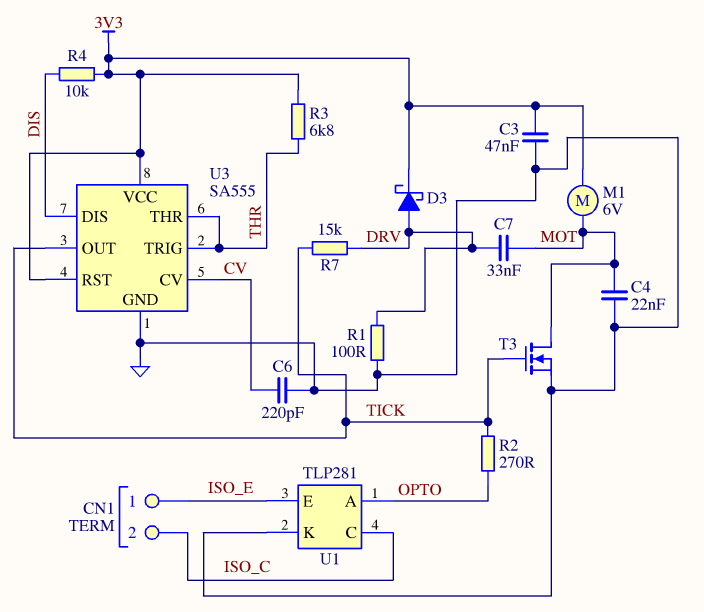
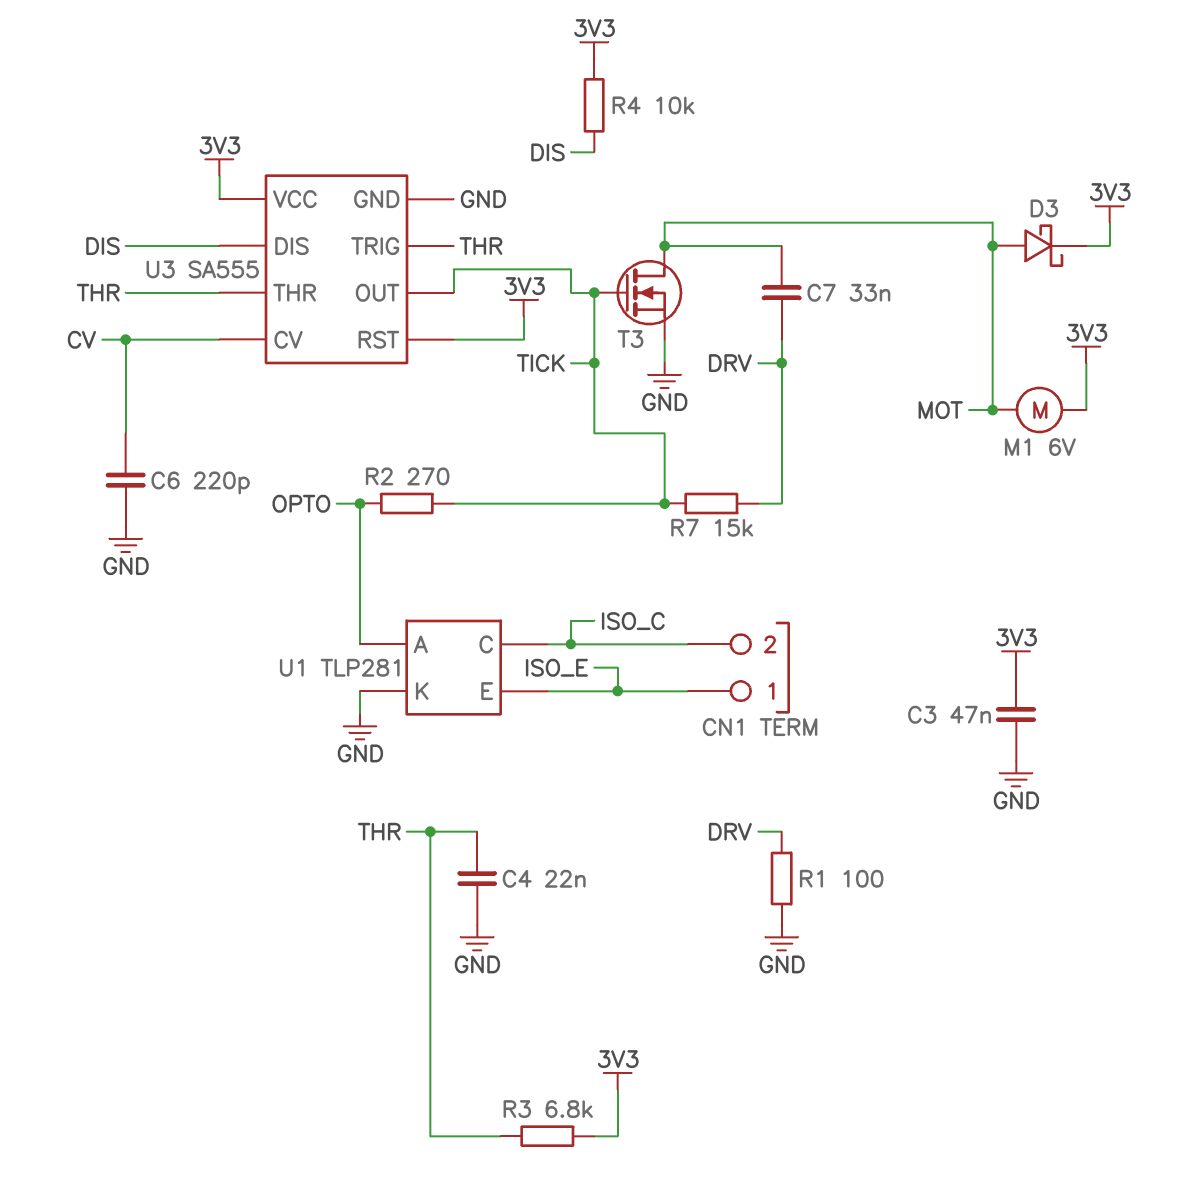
C4: 22nF (GND, MOT) -> 22nF (GND, THR)
D3: schottky (A DRV, K 3V3) -> schottky (A MOT, K 3V3)

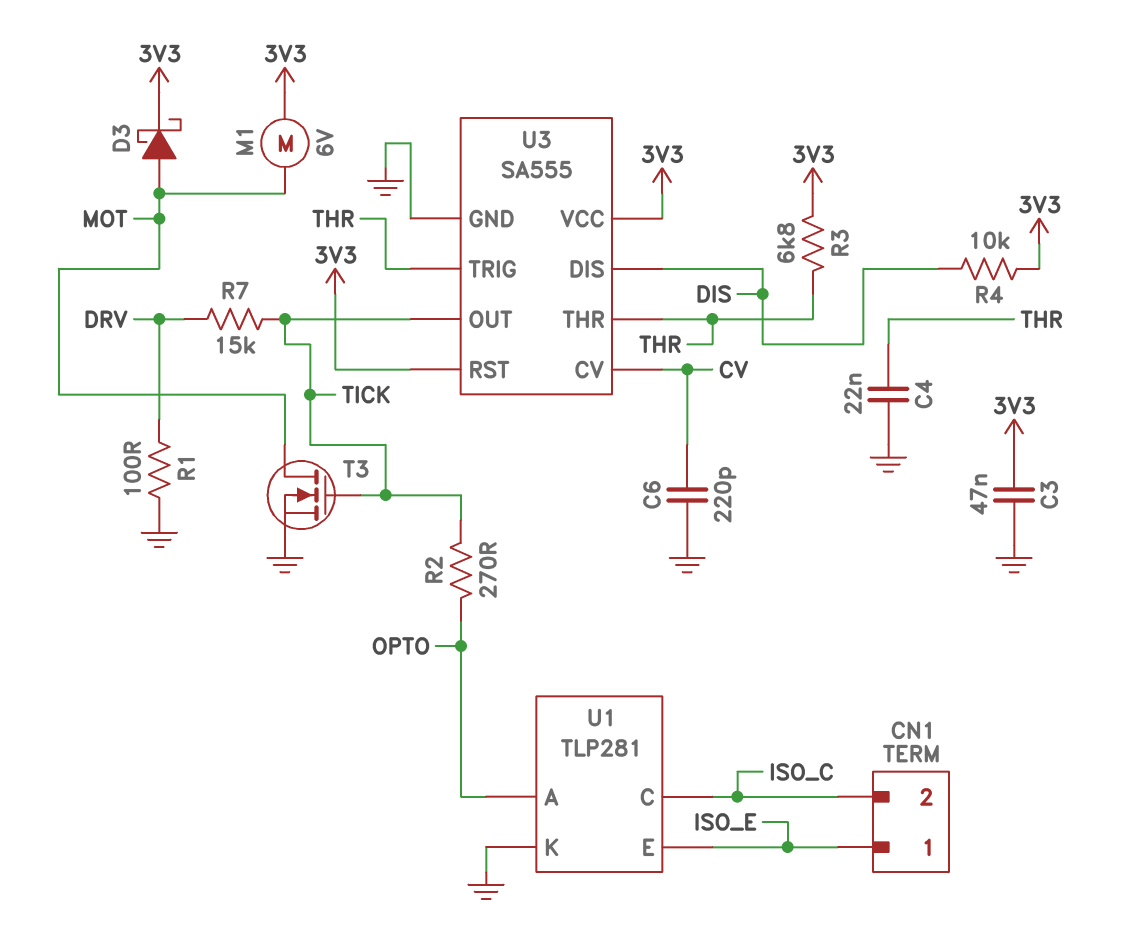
C7: 33nF (DRV, MOT) -> none

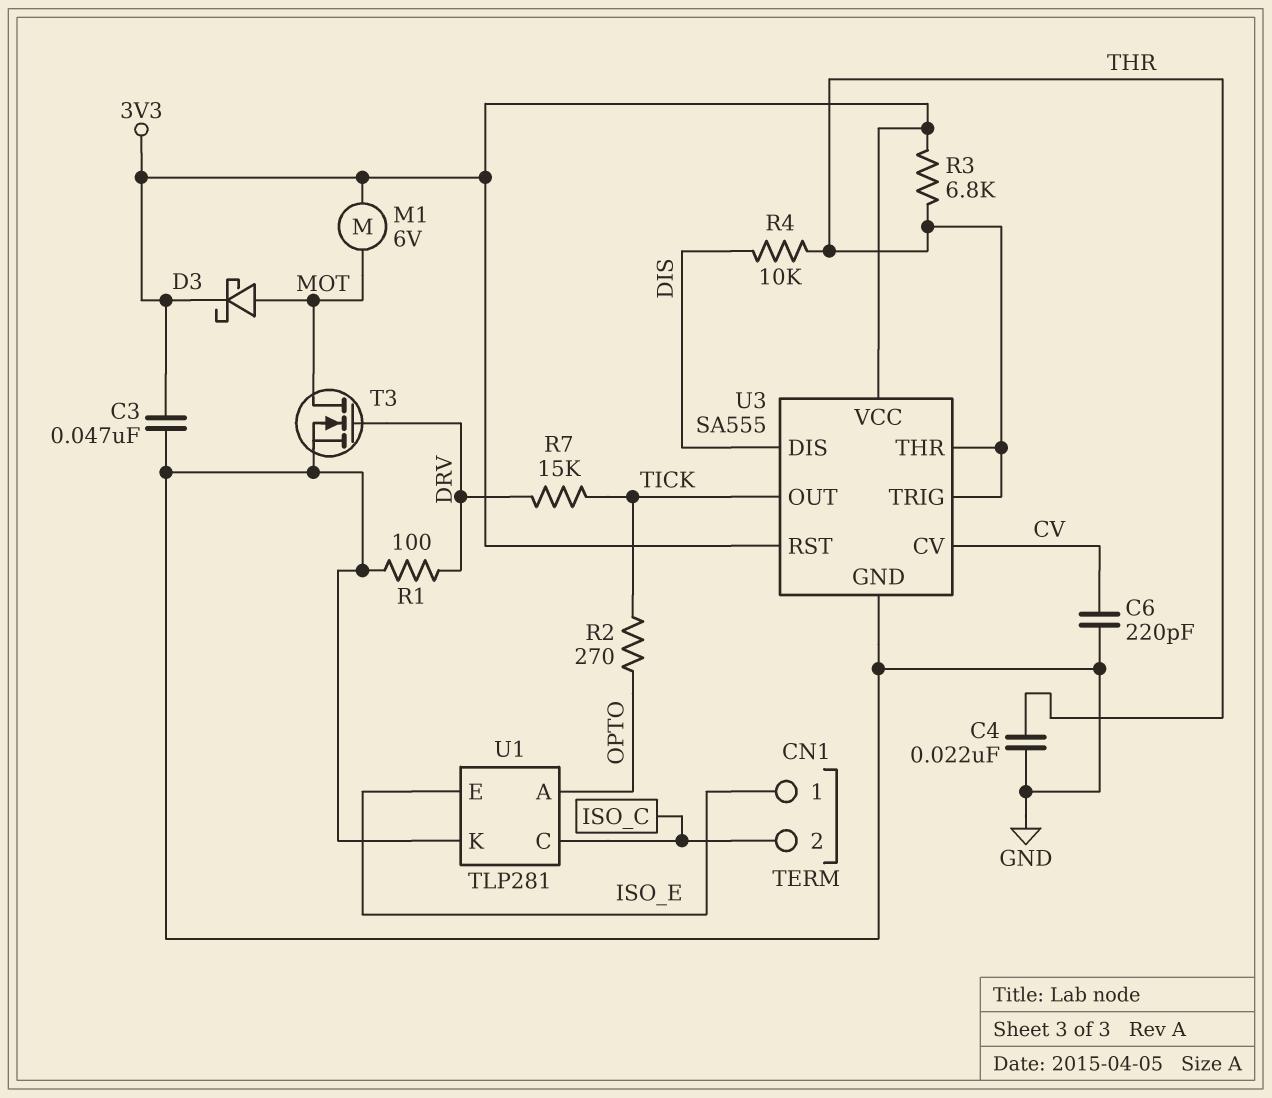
R4: 10k (3V3, DIS) -> 10k (DIS, THR)
T3: NMOS (G TICK, D MOT, S GND) -> NMOS (G DRV, D MOT, S GND)

